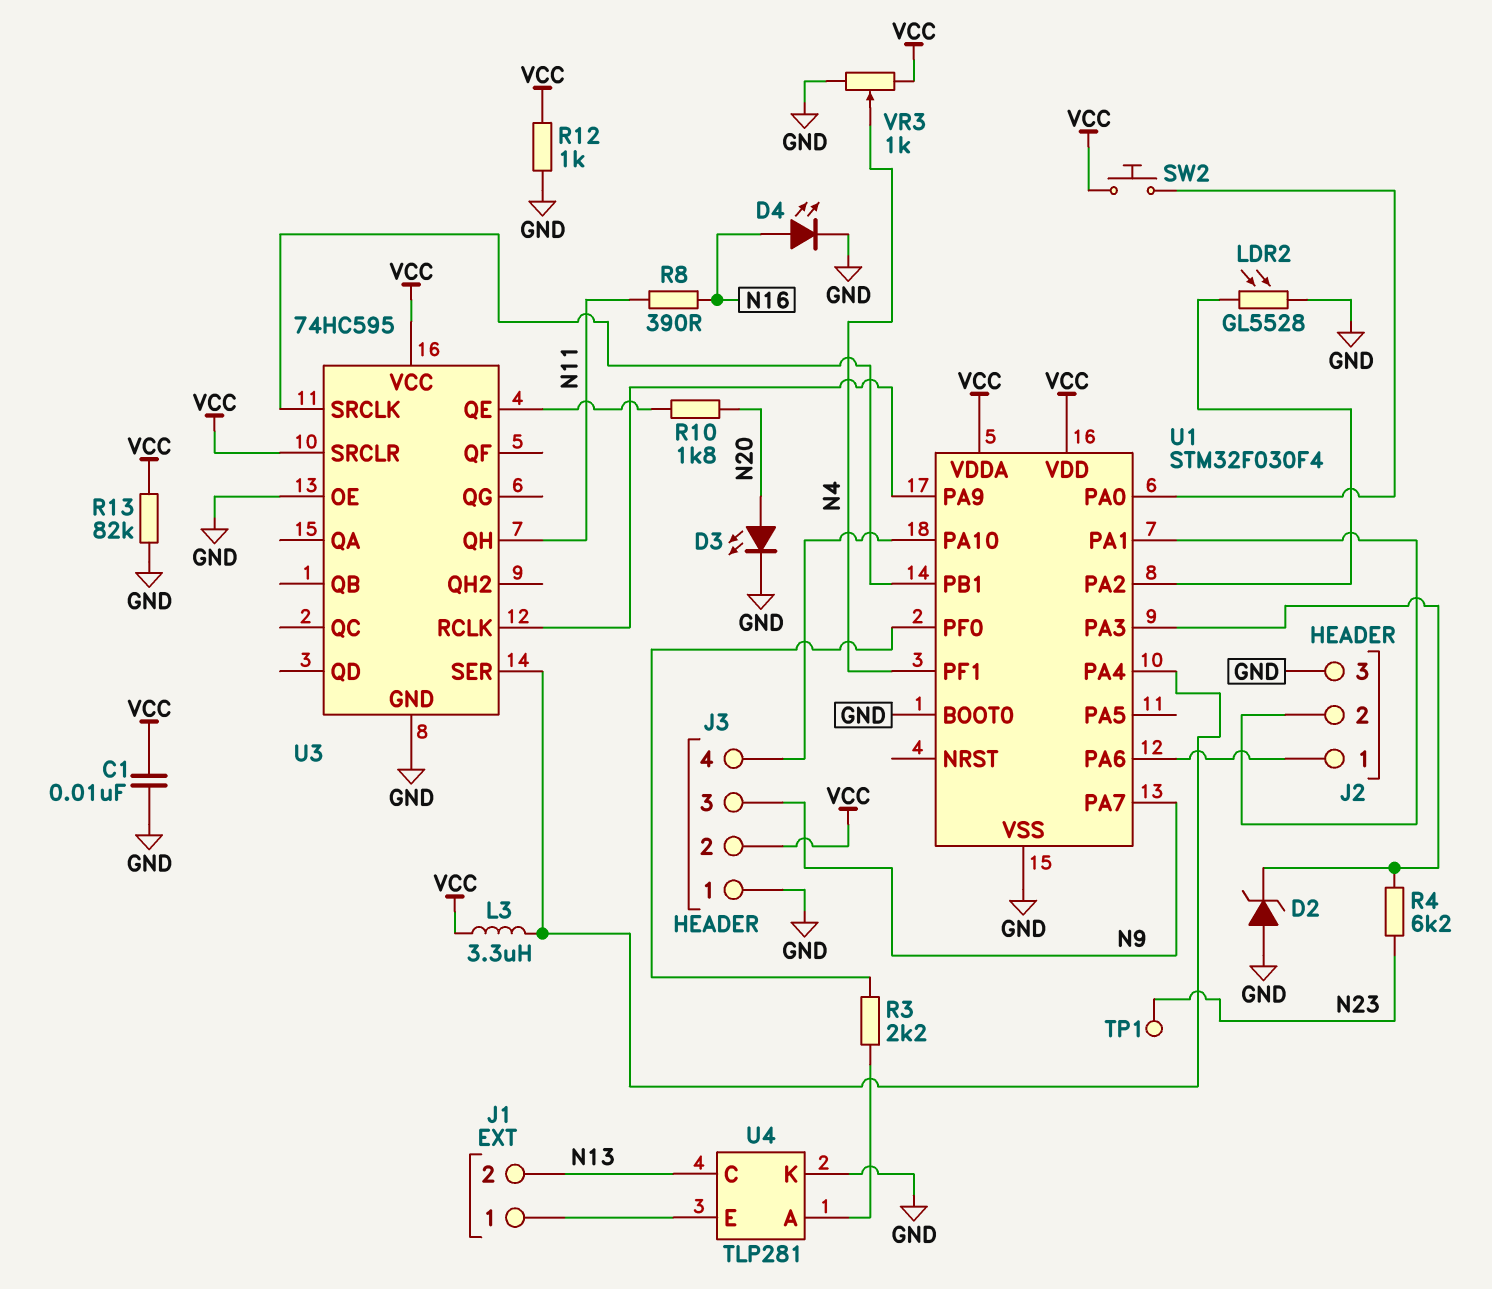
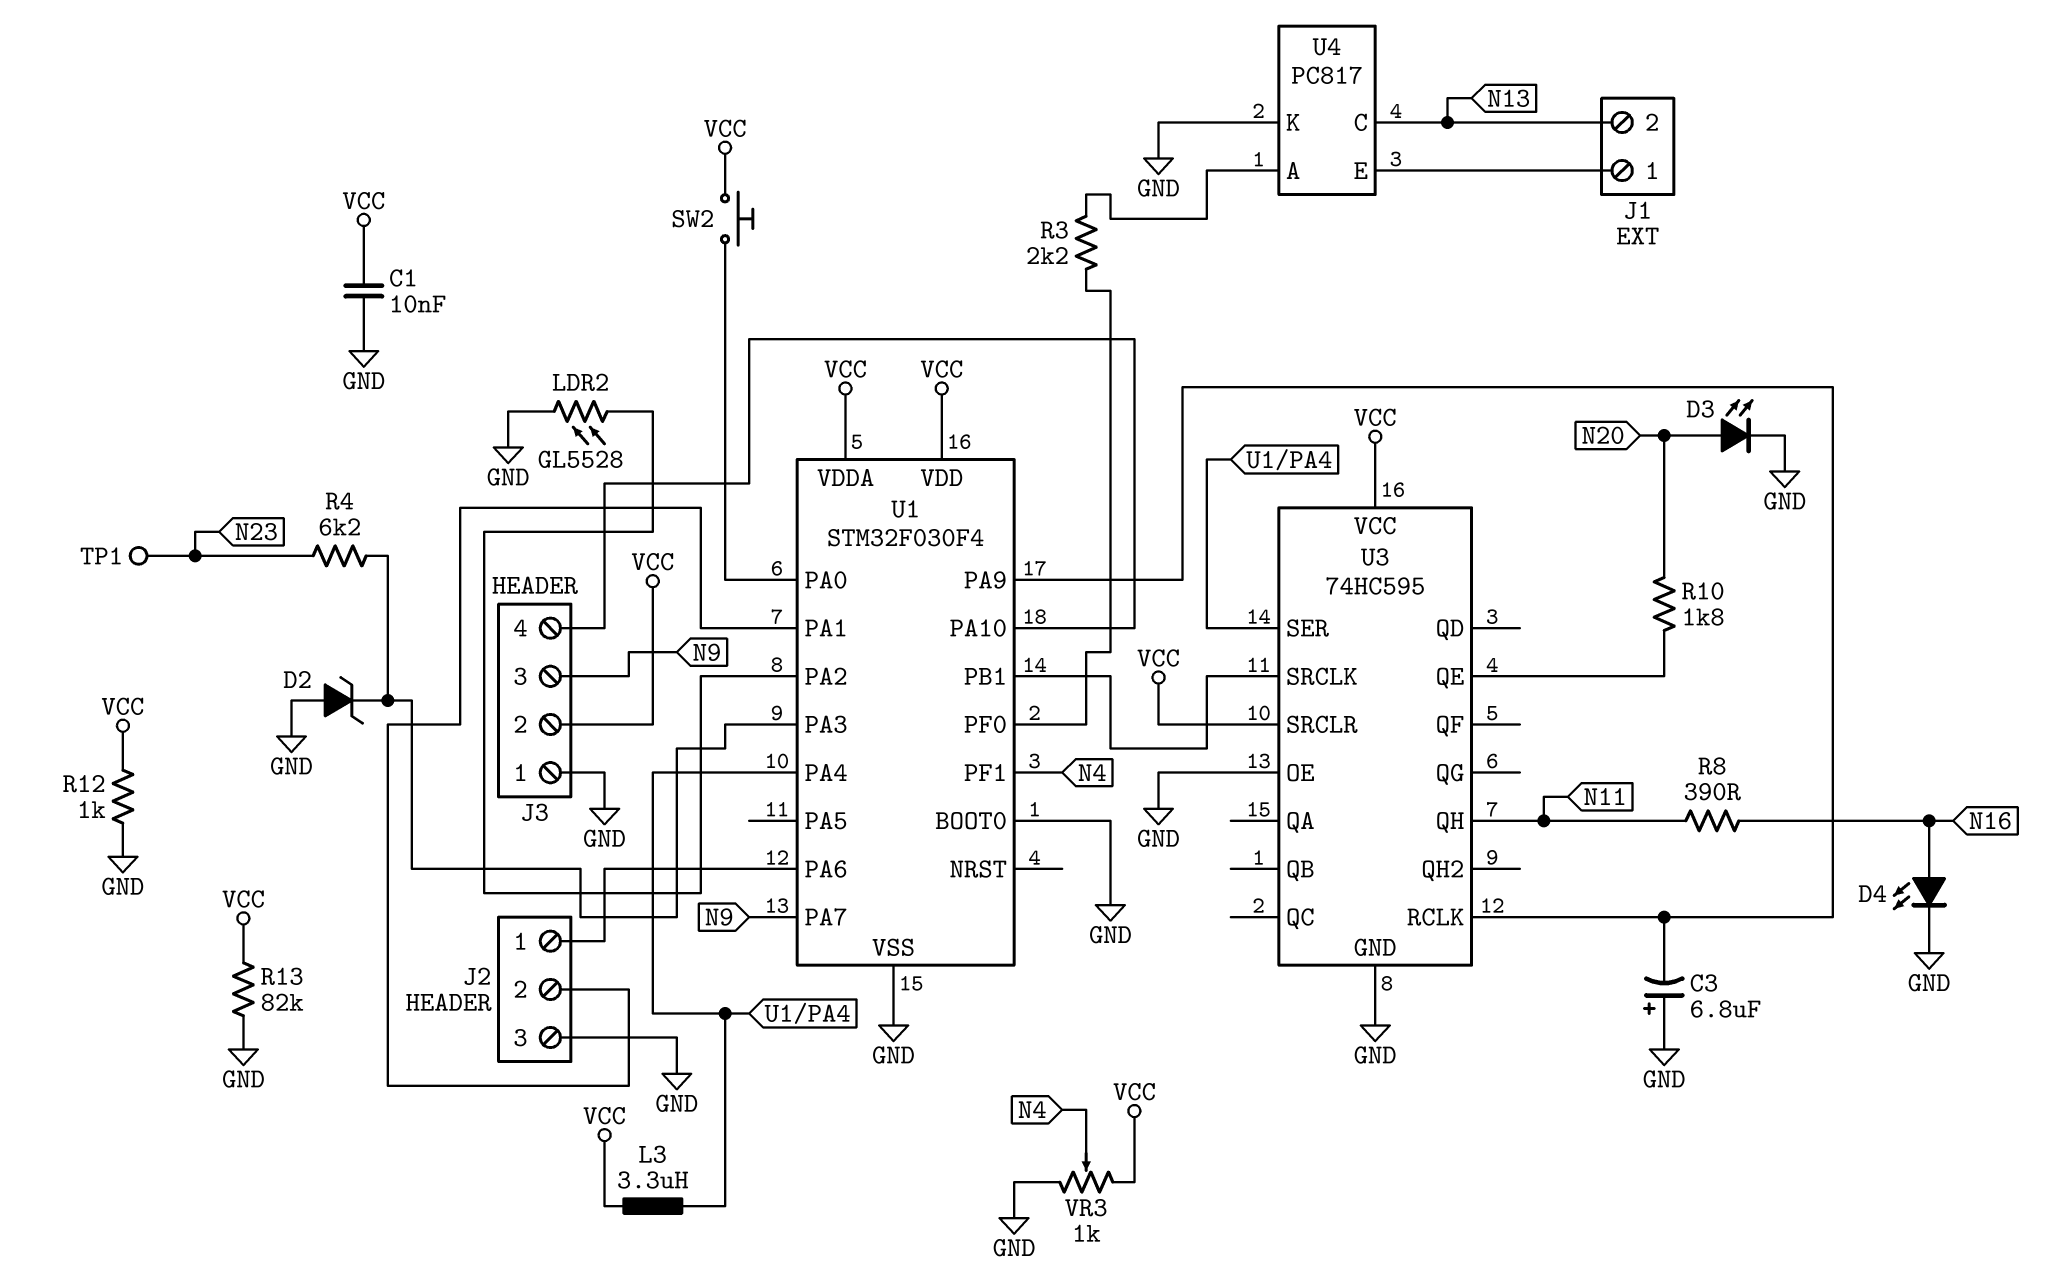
C3: none -> 6.8uF (plus GND, minus U1/PA9)
U4: TLP281 -> PC817

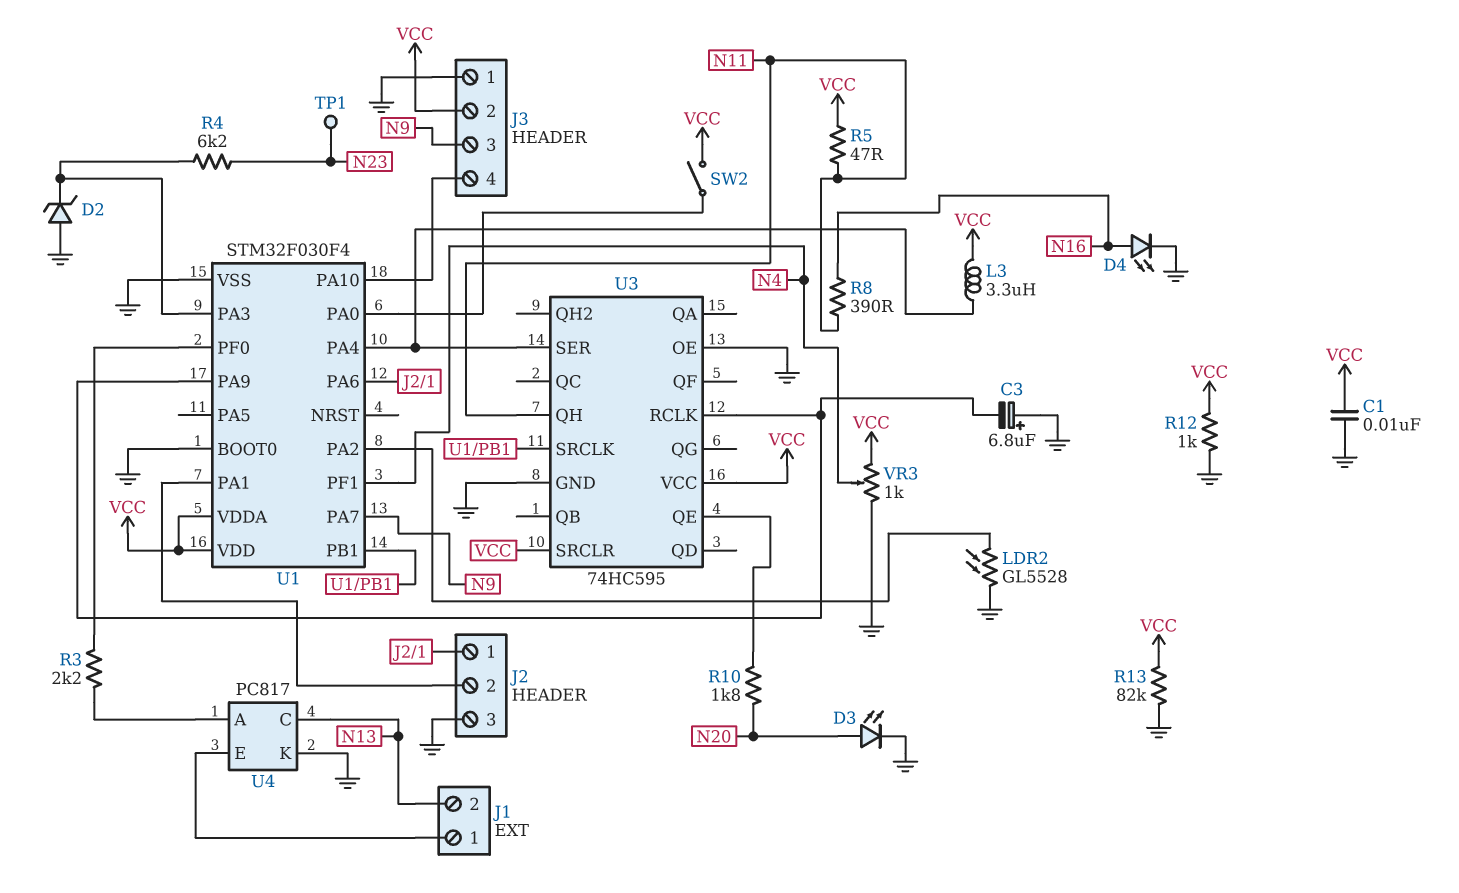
R5: none -> 47 (N11, VCC)
SW2: button (U1/PA0, VCC) -> switch (U1/PA0, VCC)

